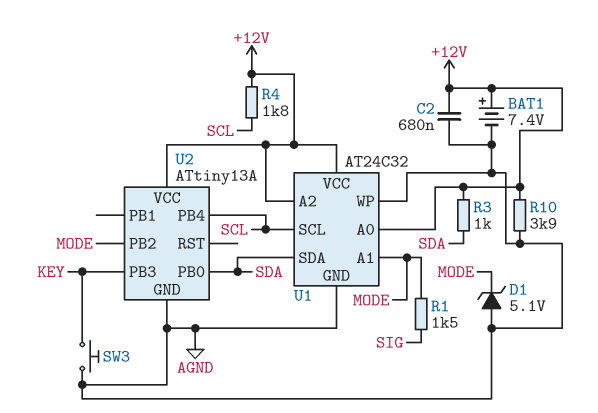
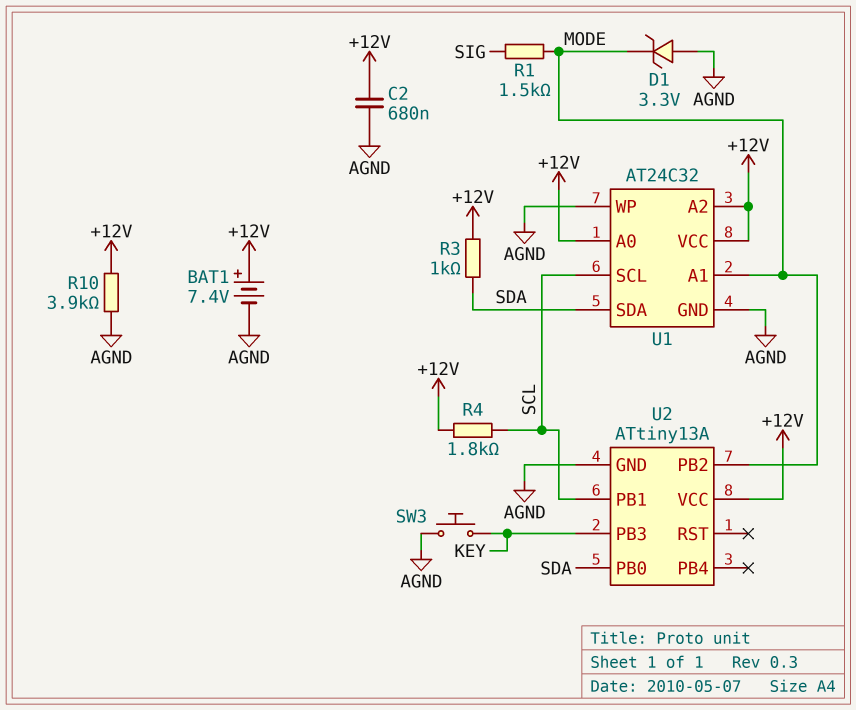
D1: zener 5.1V (A AGND, K MODE) -> zener 3.3V (A AGND, K MODE)
U2 pin PB1: none -> SCL
U2 pin PB4: SCL -> none

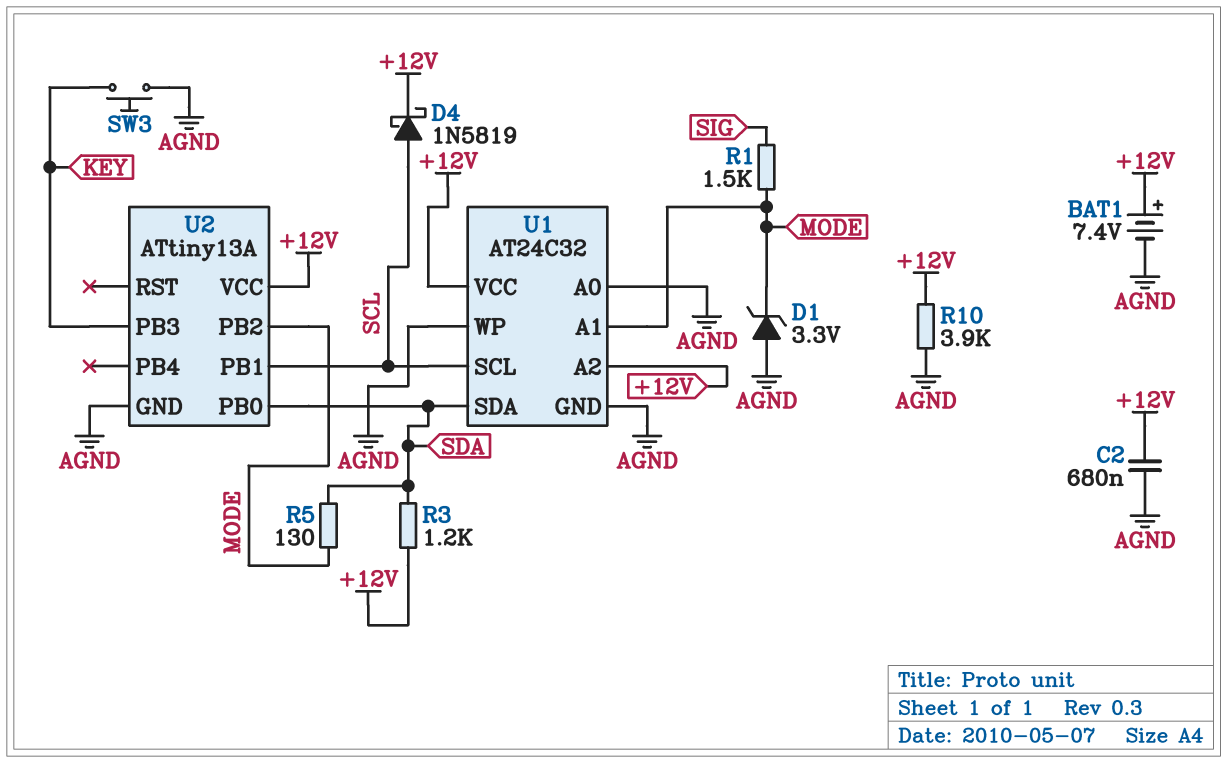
D4: none -> schottky 1N5819 (A SCL, K +12V)
R3: 1k (+12V, SDA) -> 1.2k (+12V, SDA)
R4: 1.8k (+12V, SCL) -> none
R5: none -> 130 (MODE, SDA)
U1 pin A0: +12V -> AGND

